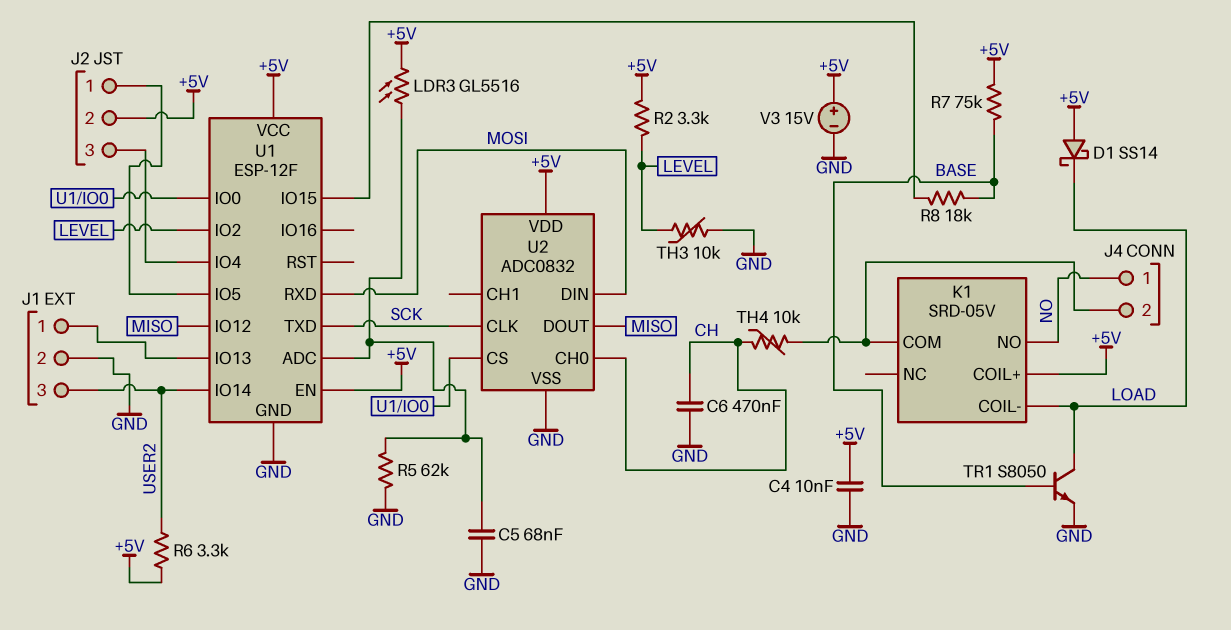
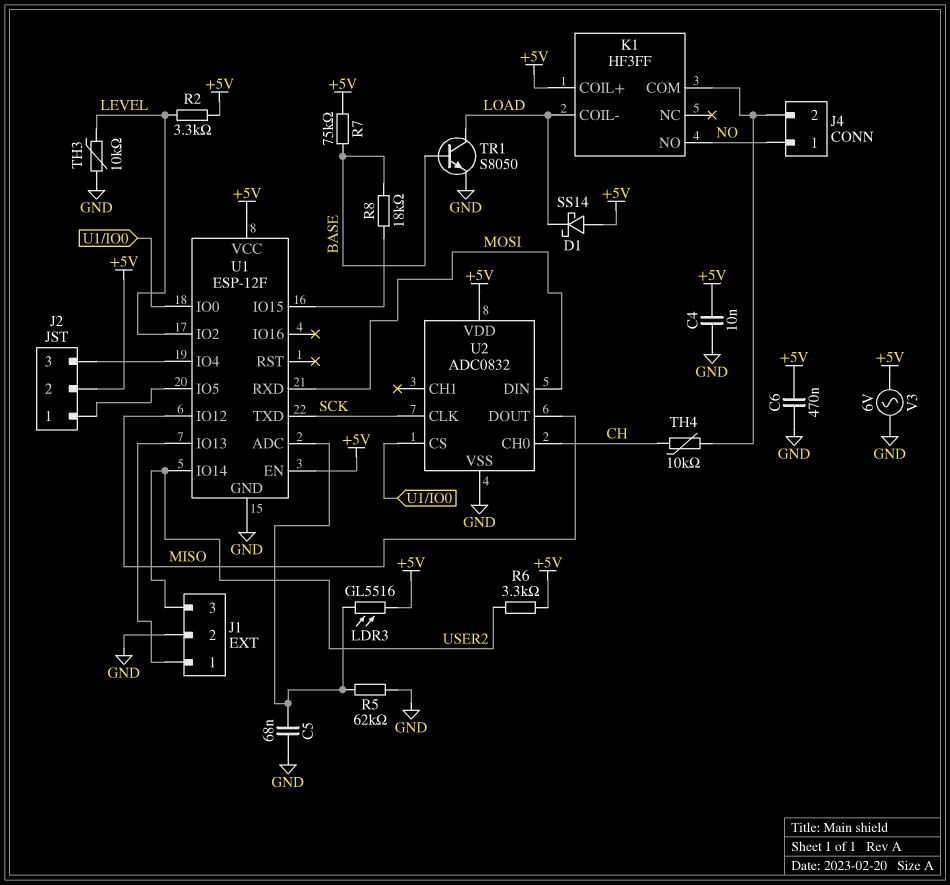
C6: 470nF (CH, GND) -> 470nF (+5V, GND)
K1: SRD-05V -> HF3FF
V3: 15V (plus +5V, minus GND) -> AC 6V (+5V, GND)

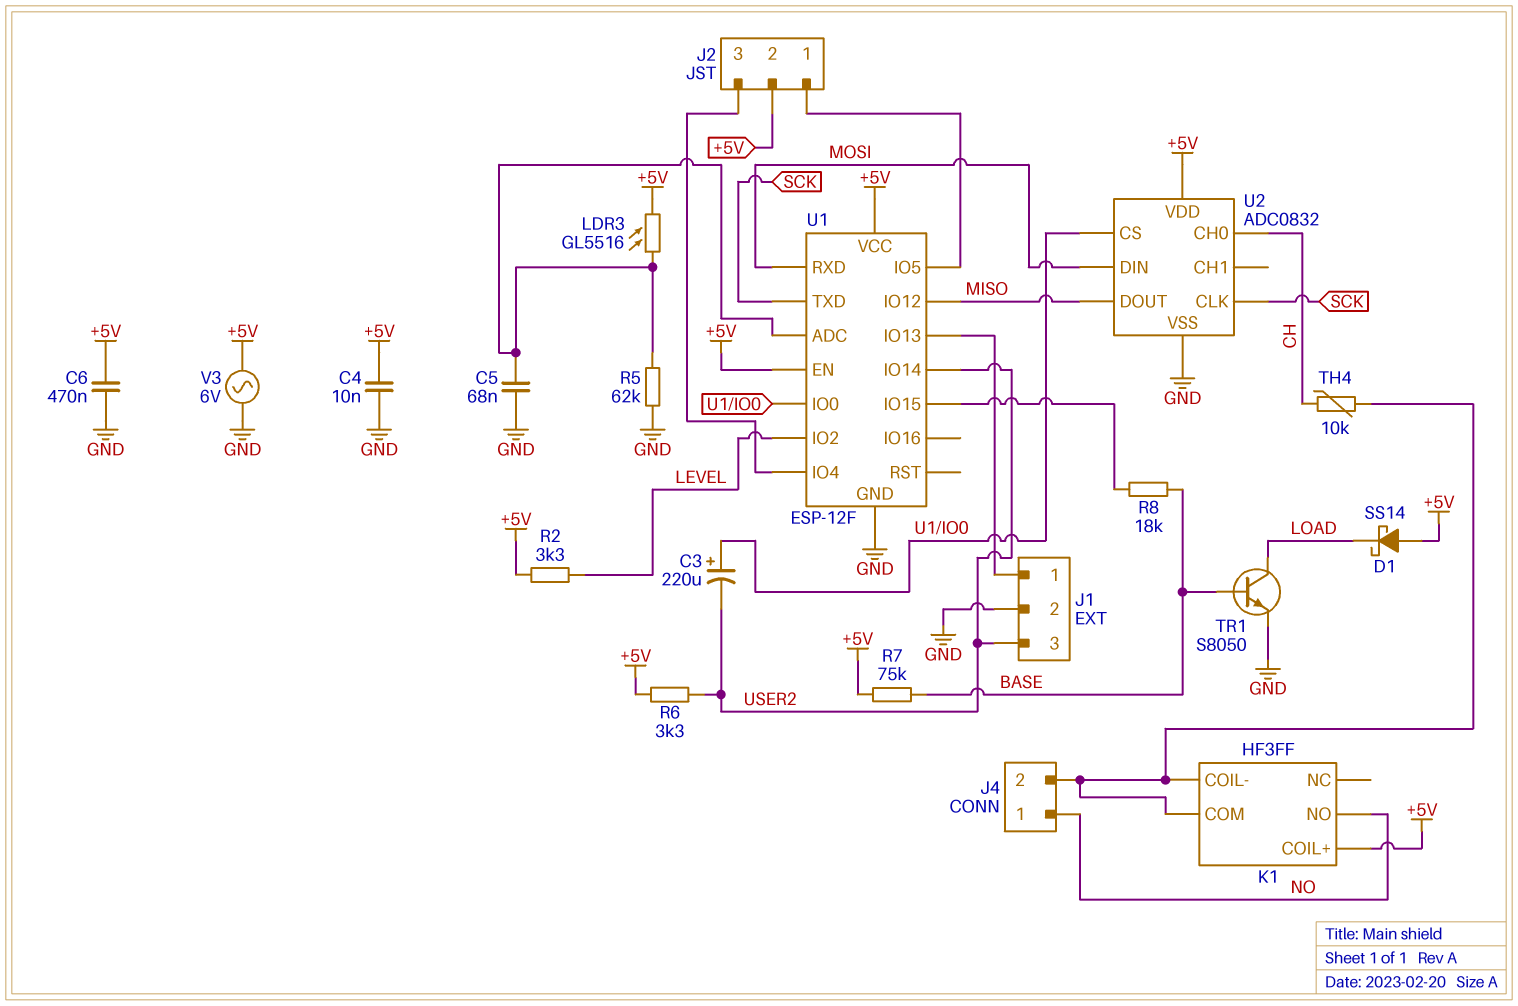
C3: none -> 220uF (plus U1/IO0, minus USER2)
K1 pin COIL-: LOAD -> J4/2
TH3: 10k (GND, LEVEL) -> none

